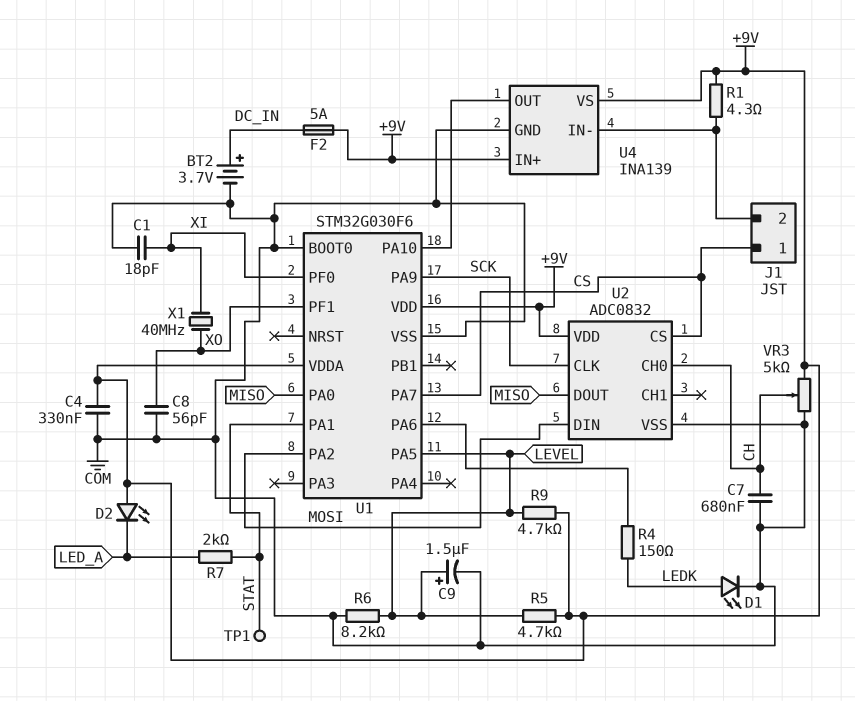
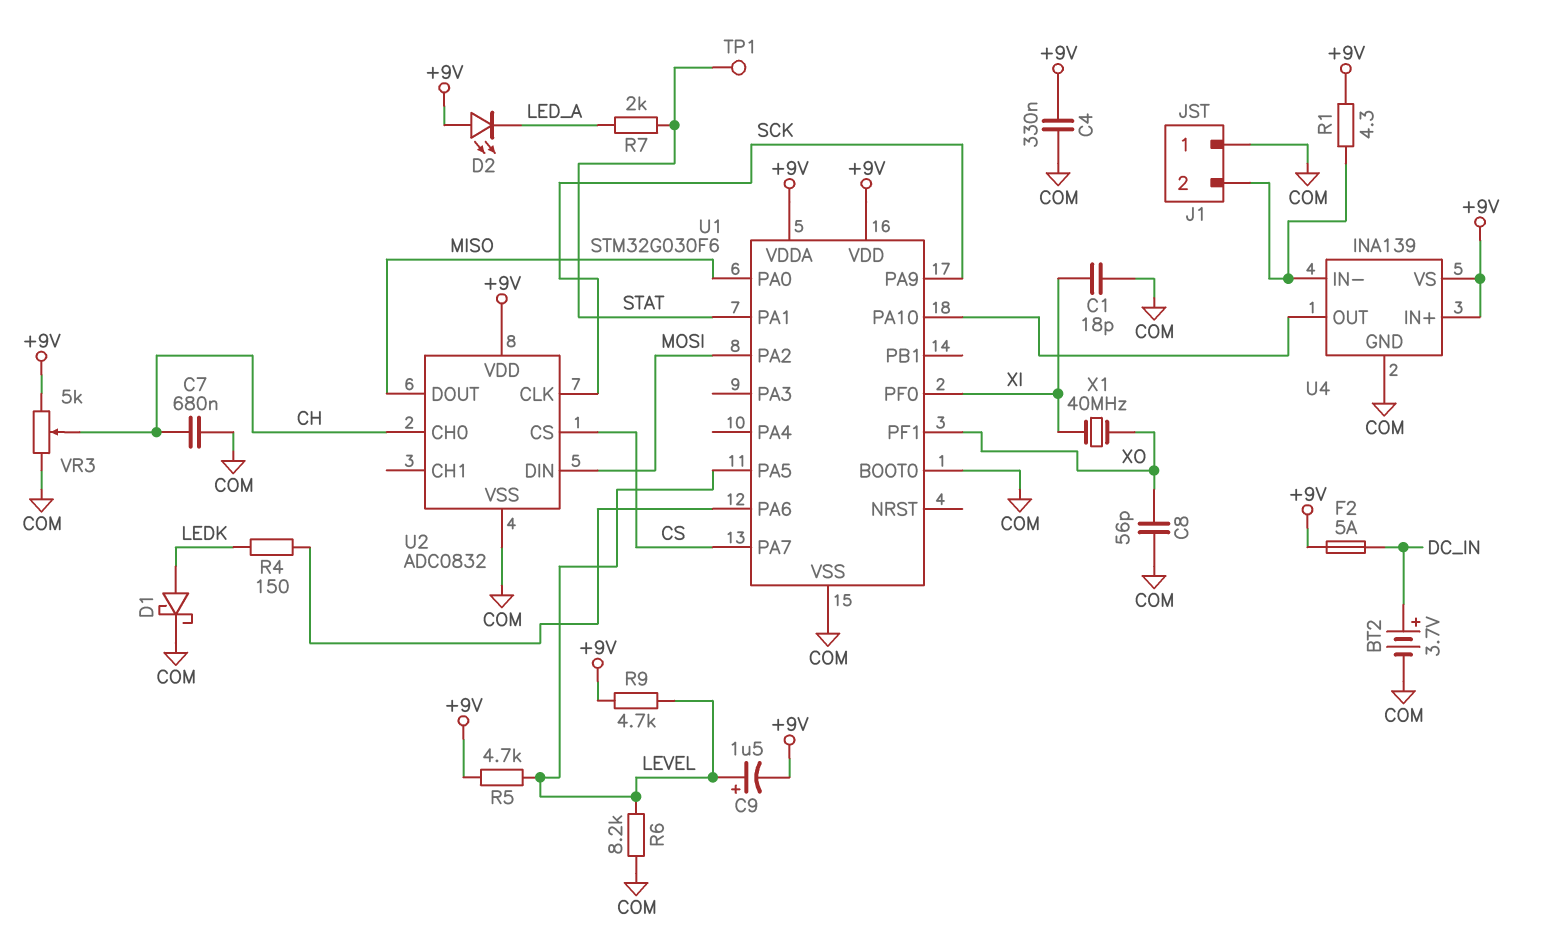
C9: 1.5uF (plus LEVEL, minus COM) -> 1.5uF (plus LEVEL, minus +9V)
D1: LED (A LEDK, K COM) -> schottky (A LEDK, K COM)
J1 pin 1: CS -> COM

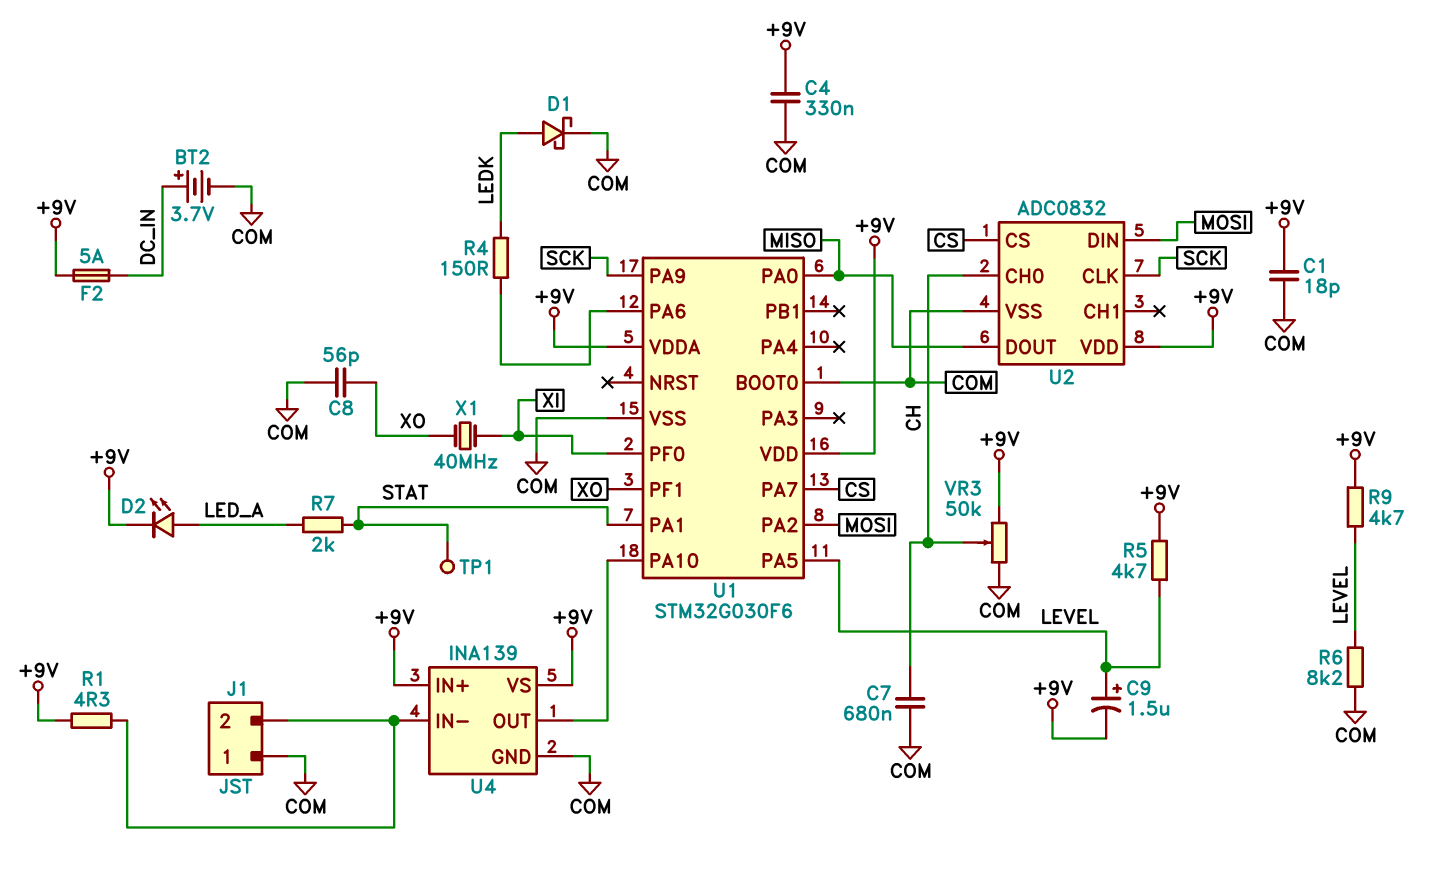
C1: 18pF (COM, XI) -> 18pF (+9V, COM)
D2: LED (A +9V, K LED_A) -> LED (A LED_A, K +9V)
VR3: 5k (+9V, COM, wiper CH) -> 50k (+9V, COM, wiper CH)

